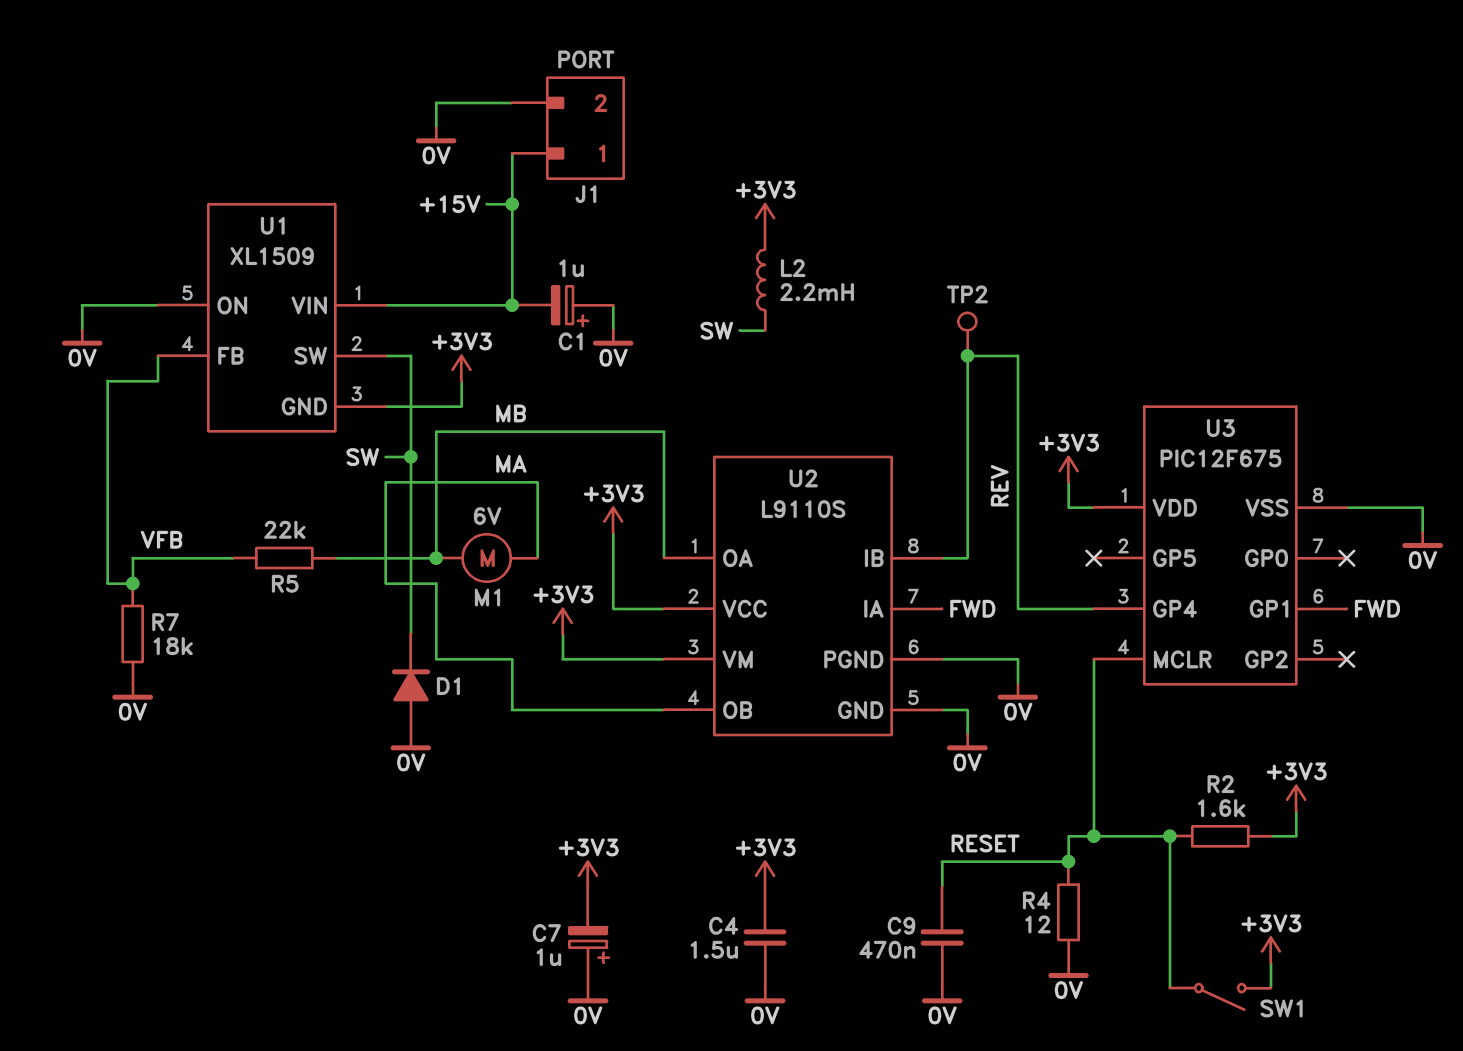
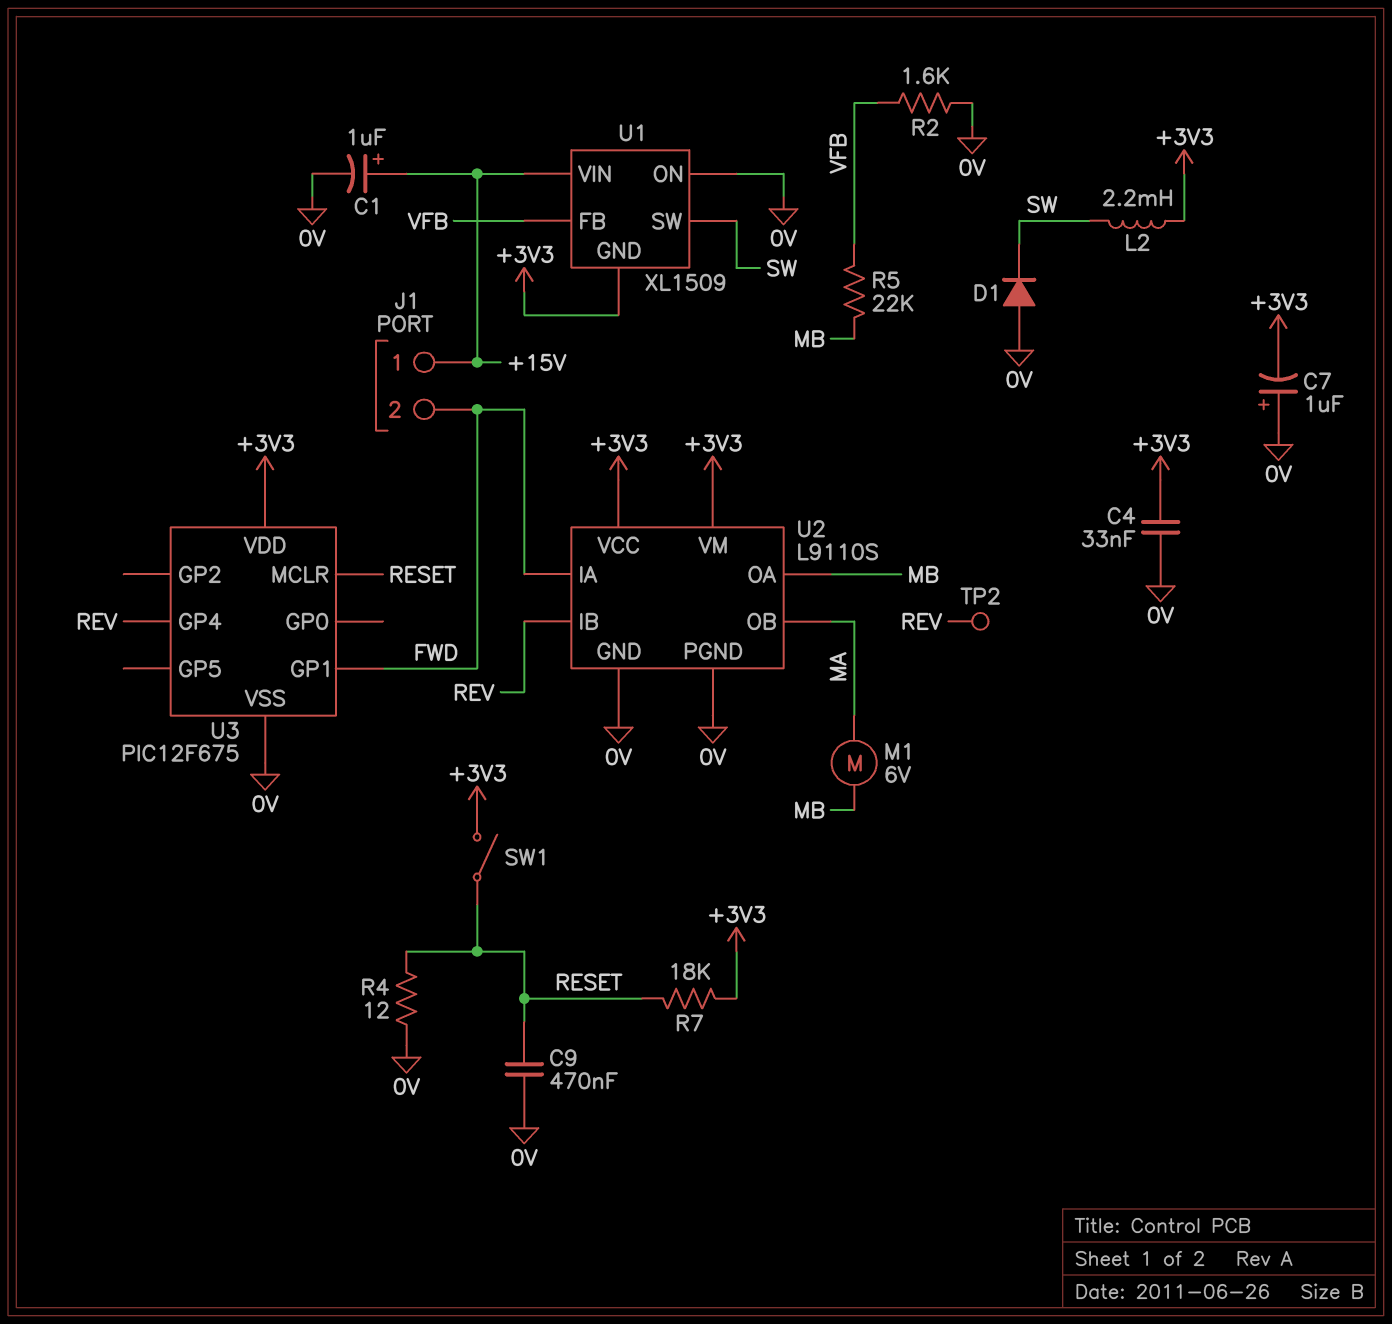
C1: 1uF (plus 0V, minus +15V) -> 1uF (plus +15V, minus 0V)
C4: 1.5uF (+3V3, 0V) -> 33nF (+3V3, 0V)
J1 pin 2: 0V -> FWD
R2: 1.6k (+3V3, RESET) -> 1.6k (0V, VFB)
R7: 18k (0V, VFB) -> 18k (+3V3, RESET)

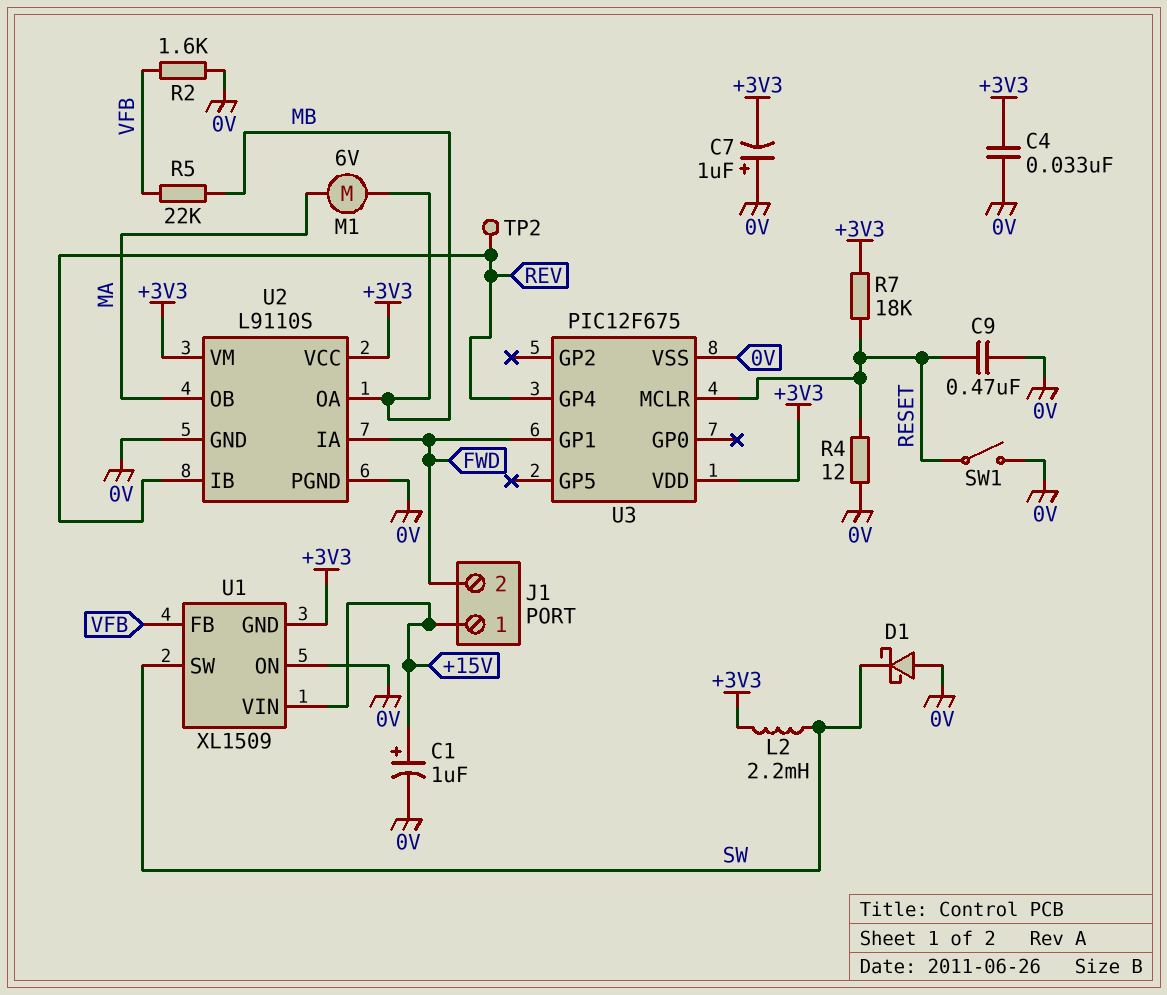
D1: diode (A 0V, K SW) -> schottky (A 0V, K SW)
SW1: switch (+3V3, RESET) -> switch (0V, RESET)

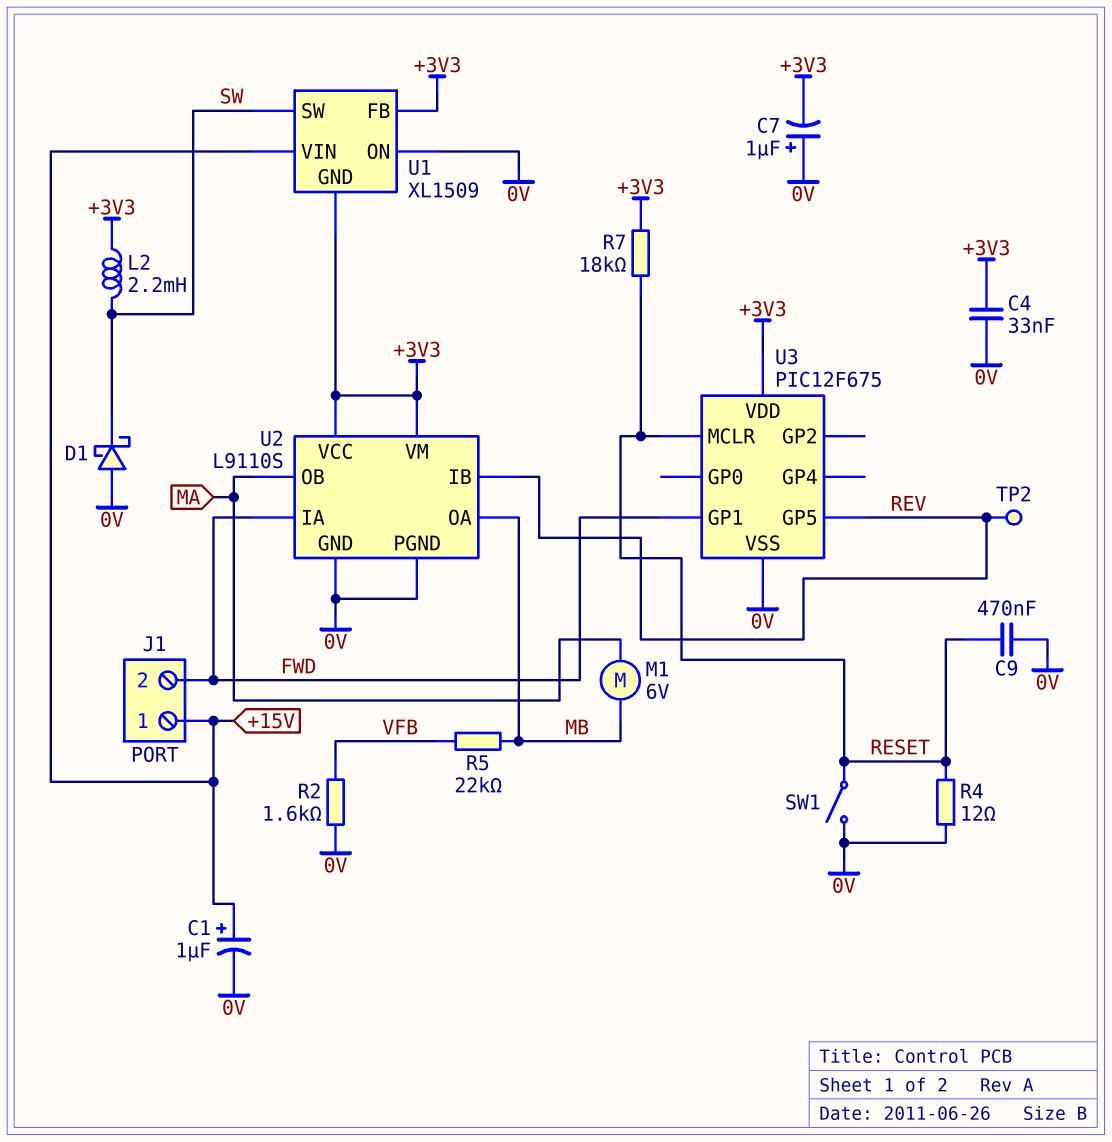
U1 pin FB: VFB -> +3V3
U3 pin GP4: REV -> none
U3 pin GP5: none -> REV

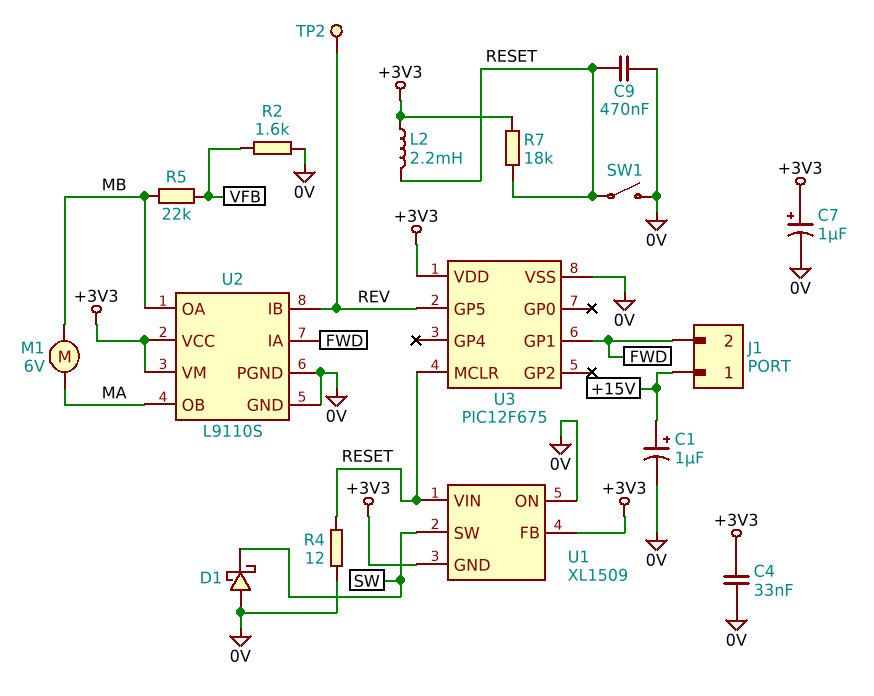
C7: 1uF (plus 0V, minus +3V3) -> 1uF (plus +3V3, minus 0V)
L2: 2.2mH (+3V3, SW) -> 2.2mH (+3V3, RESET)
U1 pin VIN: +15V -> RESET

